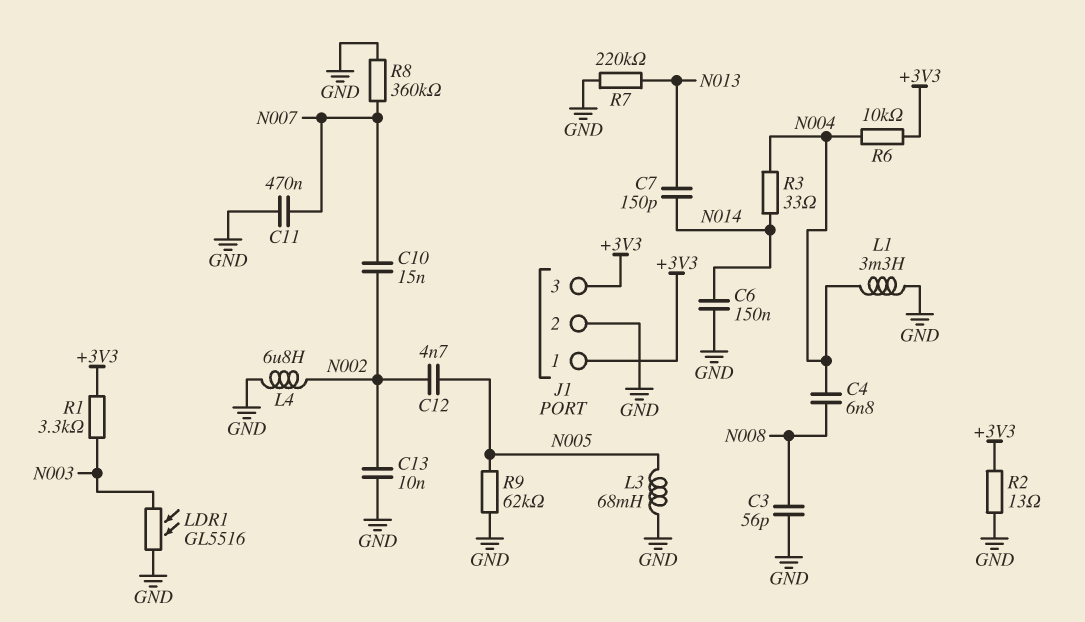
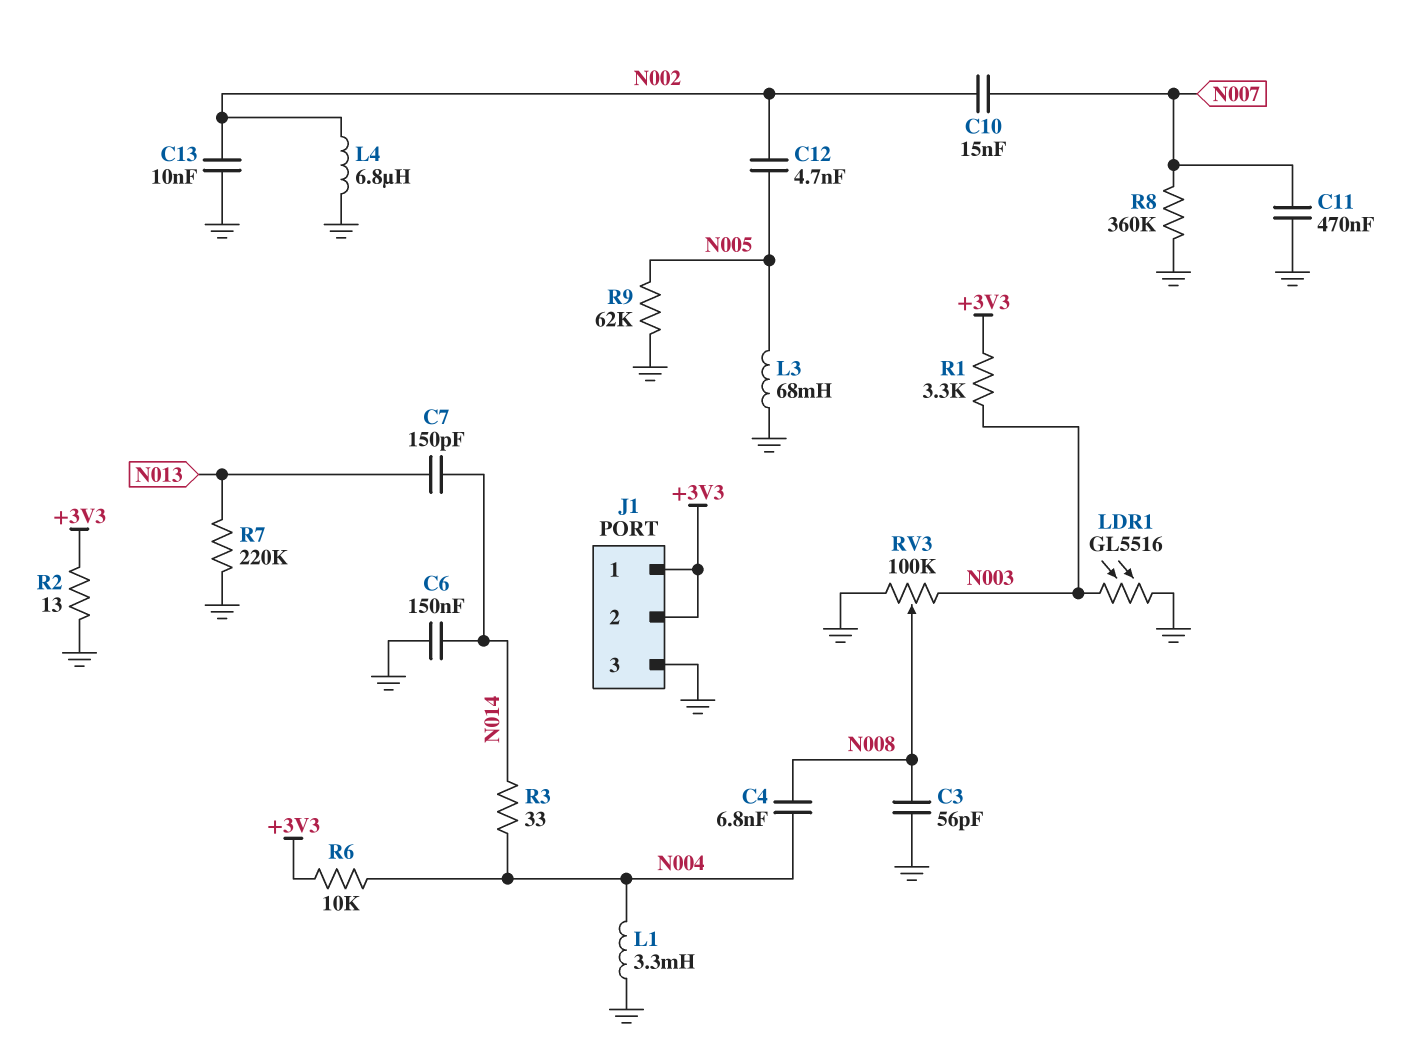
J1 pin 2: GND -> +3V3
J1 pin 3: +3V3 -> GND
RV3: none -> 100k (GND, N003, wiper N008)

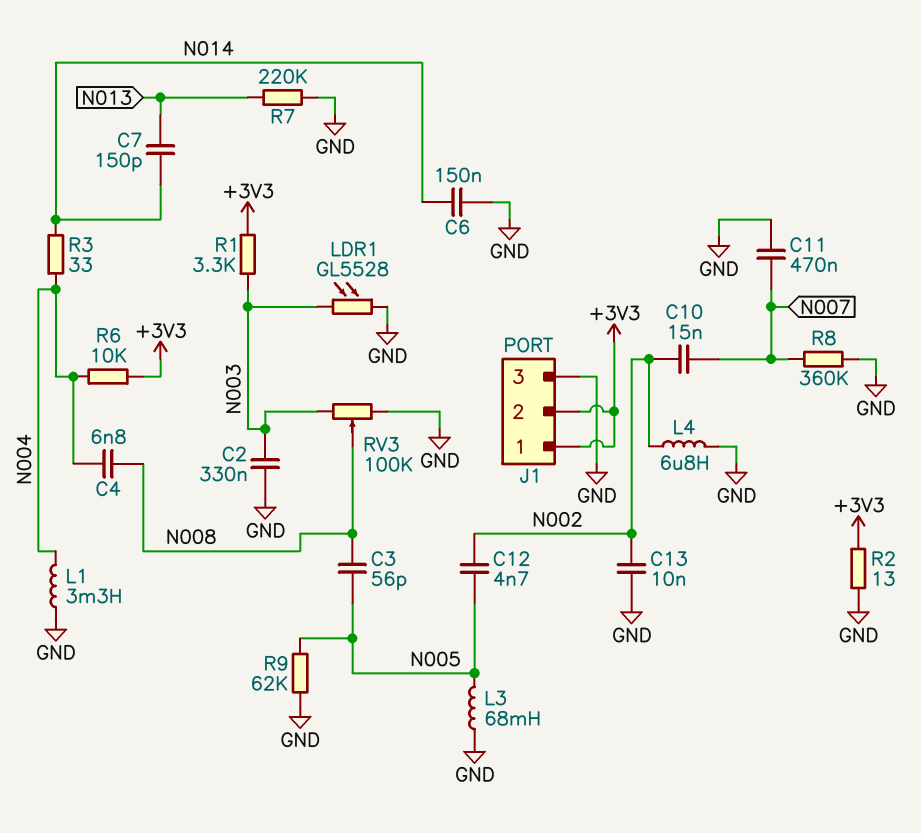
C2: none -> 330nF (GND, N003)
C3: 56pF (GND, N008) -> 56pF (N005, N008)
LDR1: GL5516 (GND, N003) -> GL5528 (GND, N003)

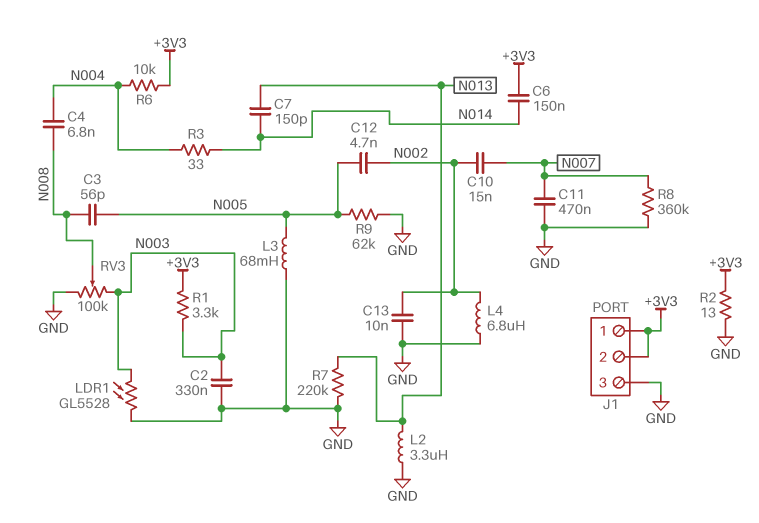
C6: 150nF (GND, N014) -> 150nF (+3V3, N014)
L1: 3.3mH (GND, N004) -> none
L2: none -> 3.3uH (GND, N013)

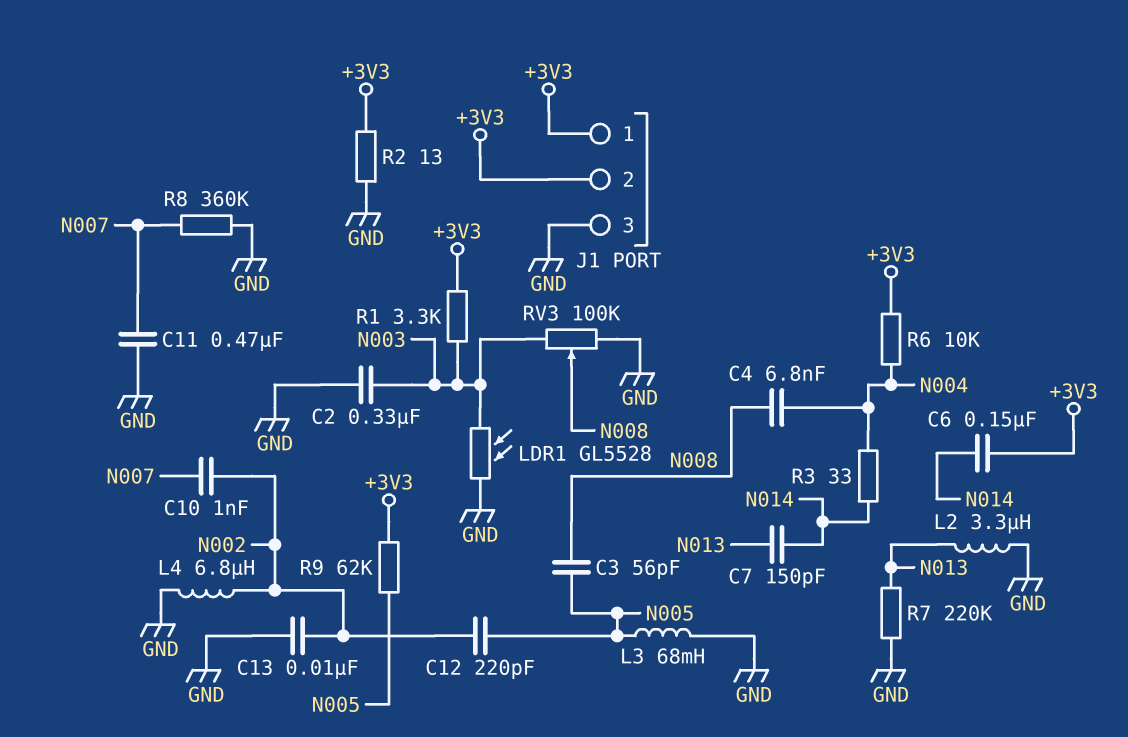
C10: 15nF (N002, N007) -> 1nF (N002, N007)
C12: 4.7nF (N002, N005) -> 220pF (N002, N005)
R9: 62k (GND, N005) -> 62k (+3V3, N005)

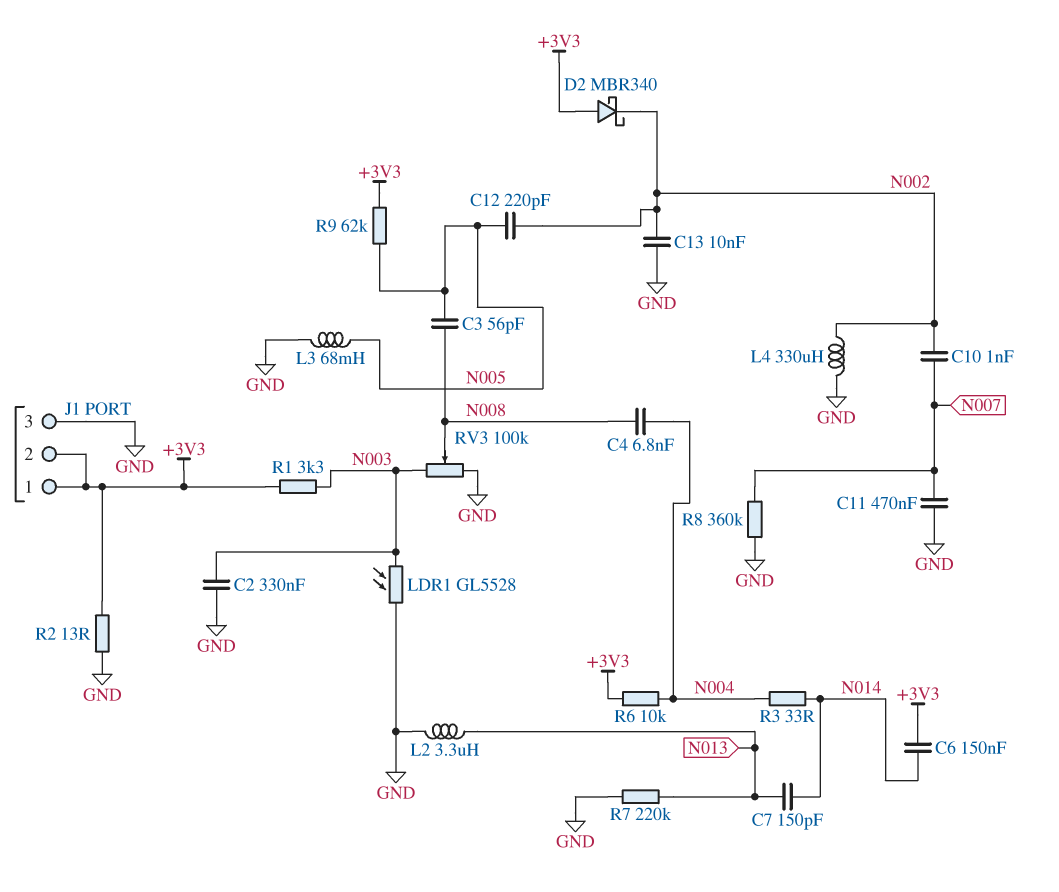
D2: none -> schottky MBR340 (A +3V3, K N002)
L4: 6.8uH (GND, N002) -> 330uH (GND, N002)

